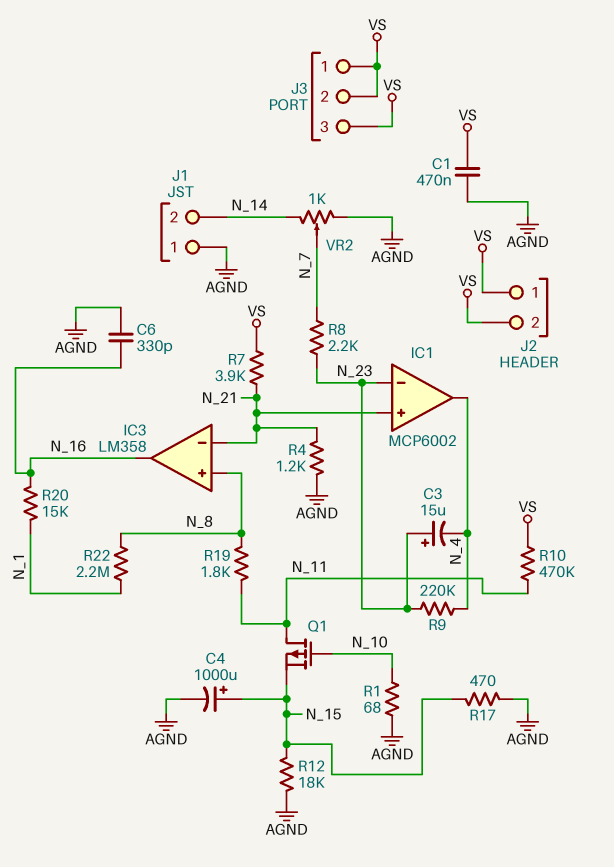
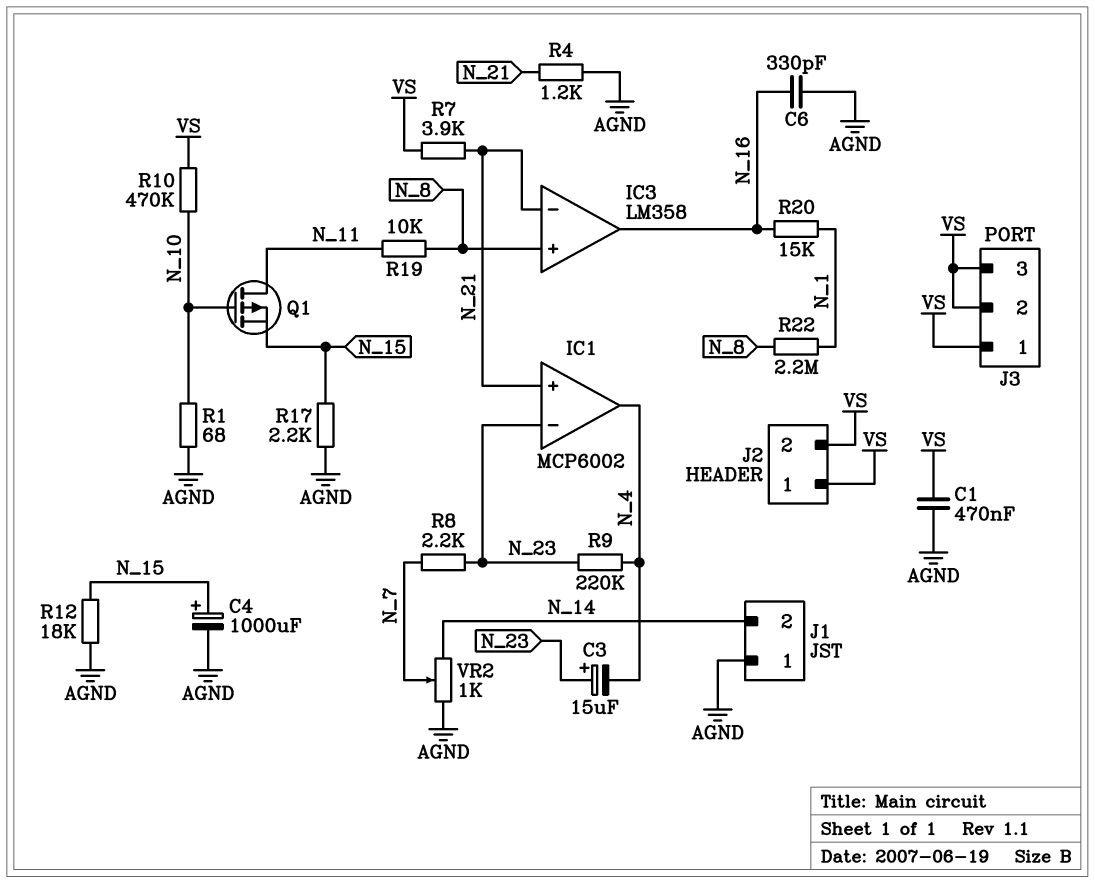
R10: 470k (N_11, VS) -> 470k (N_10, VS)
R17: 470 (AGND, N_15) -> 2.2k (AGND, N_15)
R19: 1.8k (N_8, N_11) -> 10k (N_8, N_11)

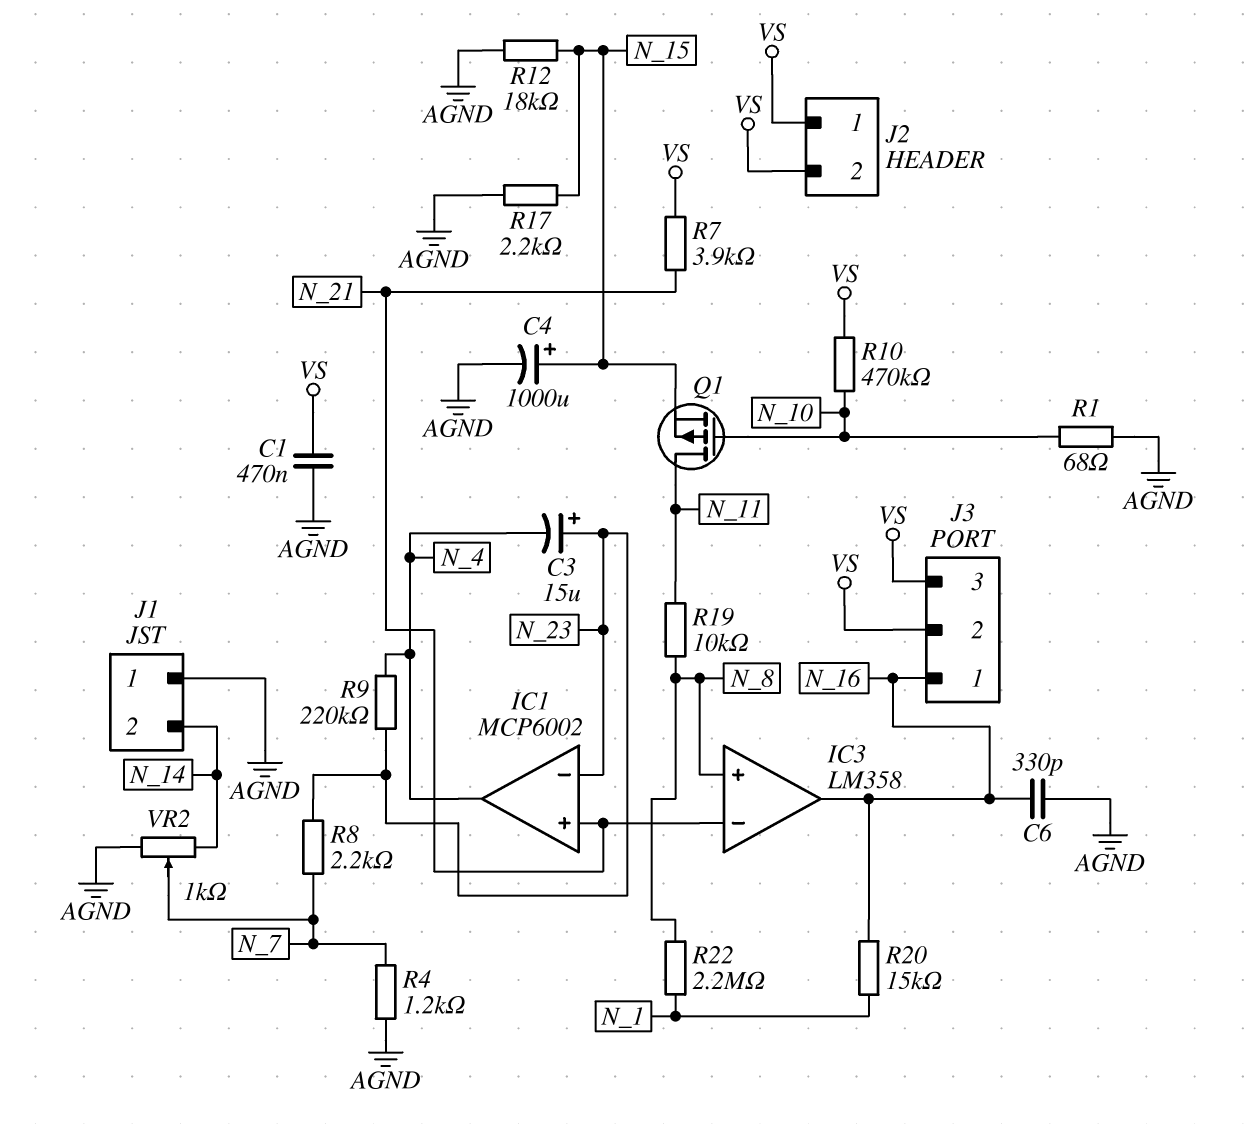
J3 pin 1: VS -> N_16
R4: 1.2k (AGND, N_21) -> 1.2k (AGND, N_7)

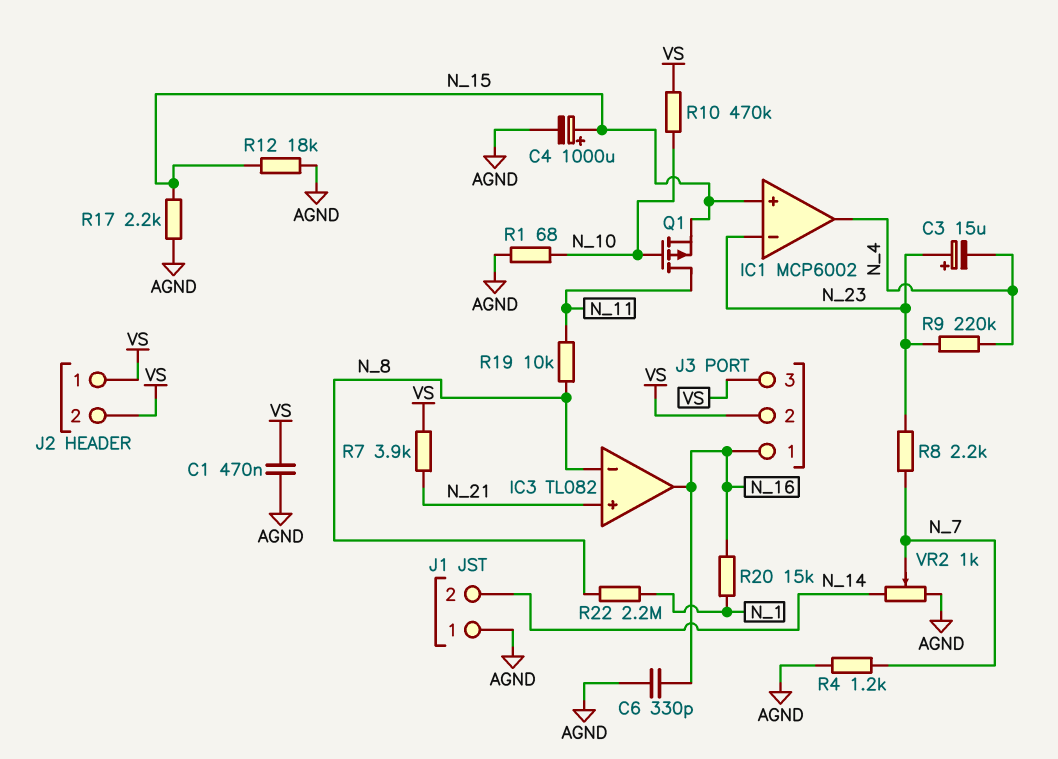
IC1 pin in+: N_21 -> N_15
IC3: LM358 -> TL082
IC3 pin in+: N_8 -> N_21
IC3 pin in-: N_21 -> N_8

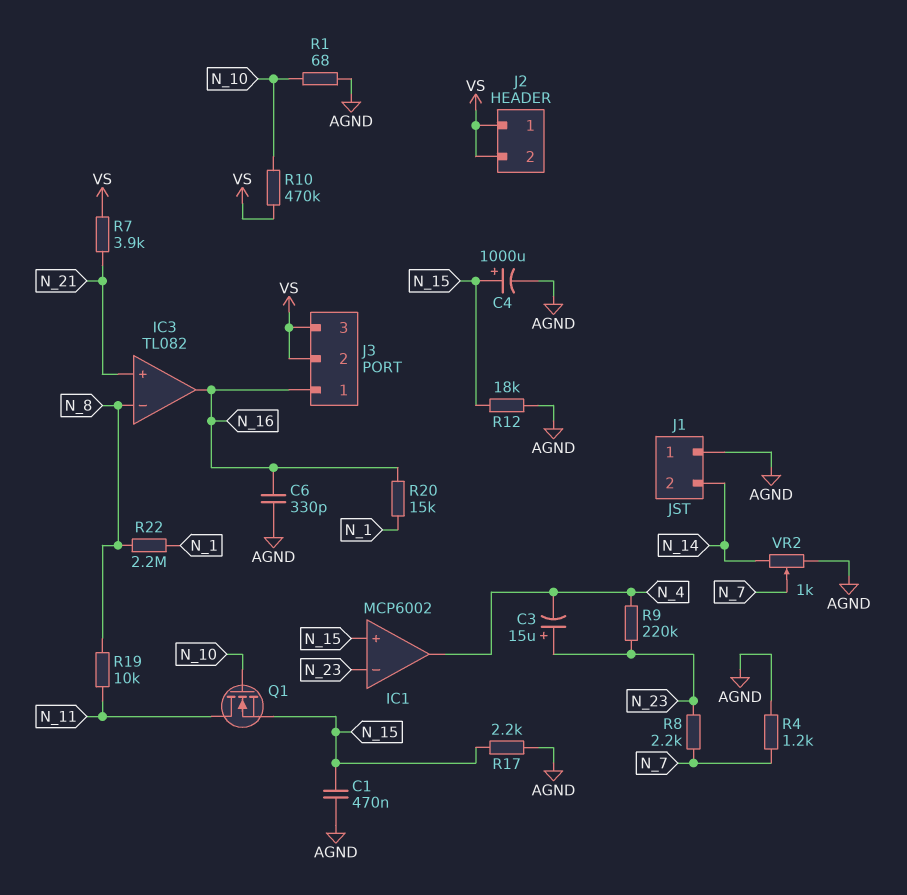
C1: 470nF (AGND, VS) -> 470nF (AGND, N_15)
Q1: PMOS (G N_10, D N_11, S N_15) -> NMOS (G N_10, D N_11, S N_15)

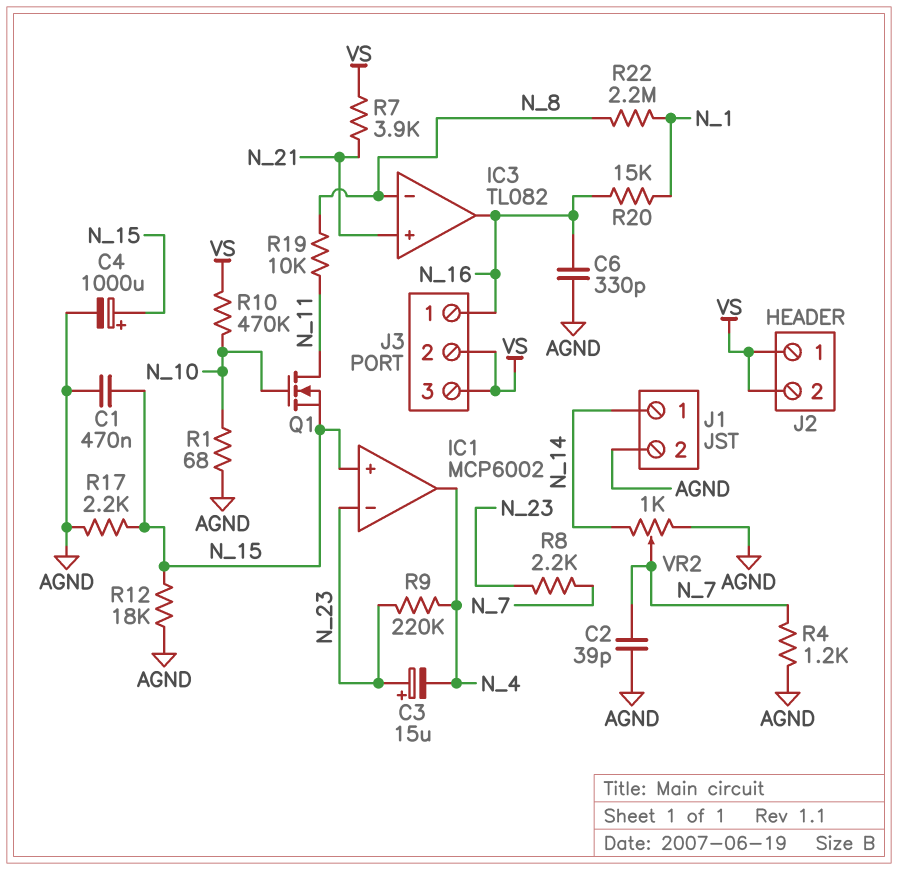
C2: none -> 39pF (AGND, N_7)
J1 pin 1: AGND -> N_14
J1 pin 2: N_14 -> AGND

